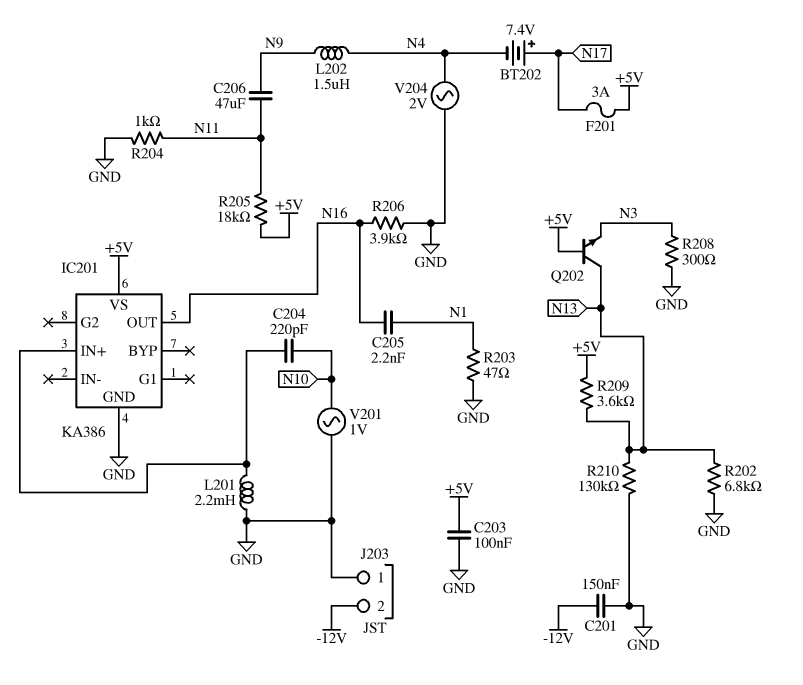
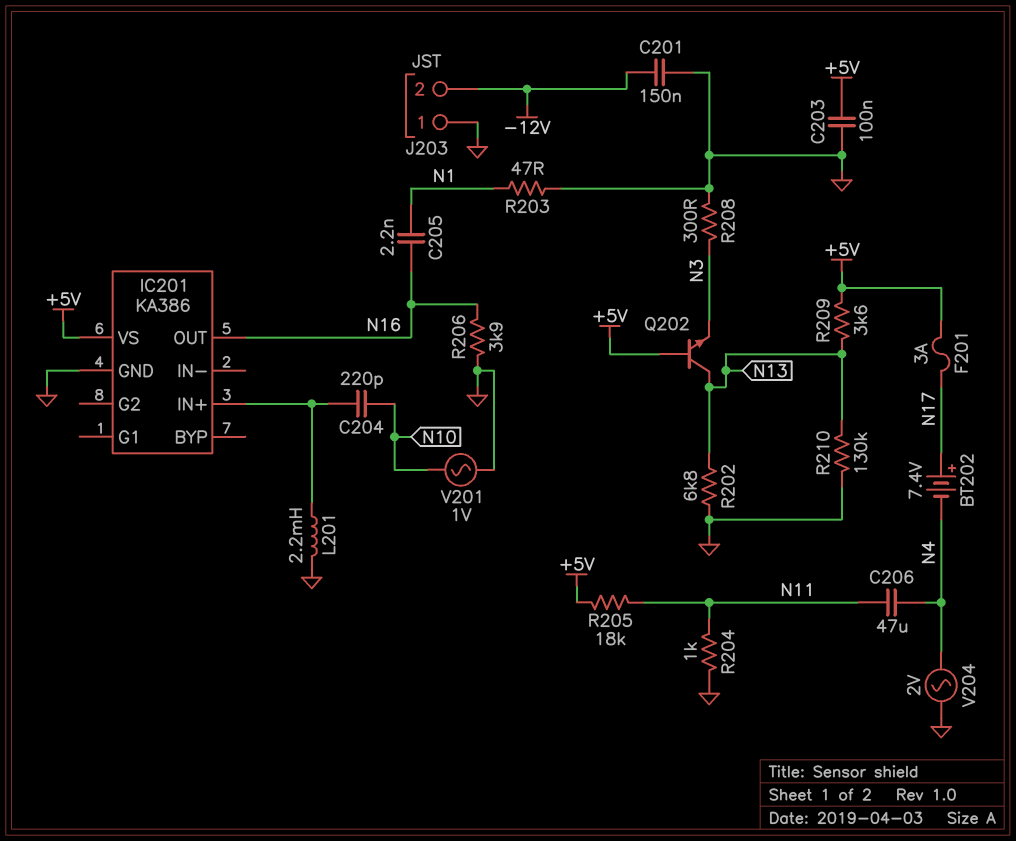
C206: 47uF (N9, N11) -> 47uF (N4, N11)
L202: 1.5uH (N4, N9) -> none

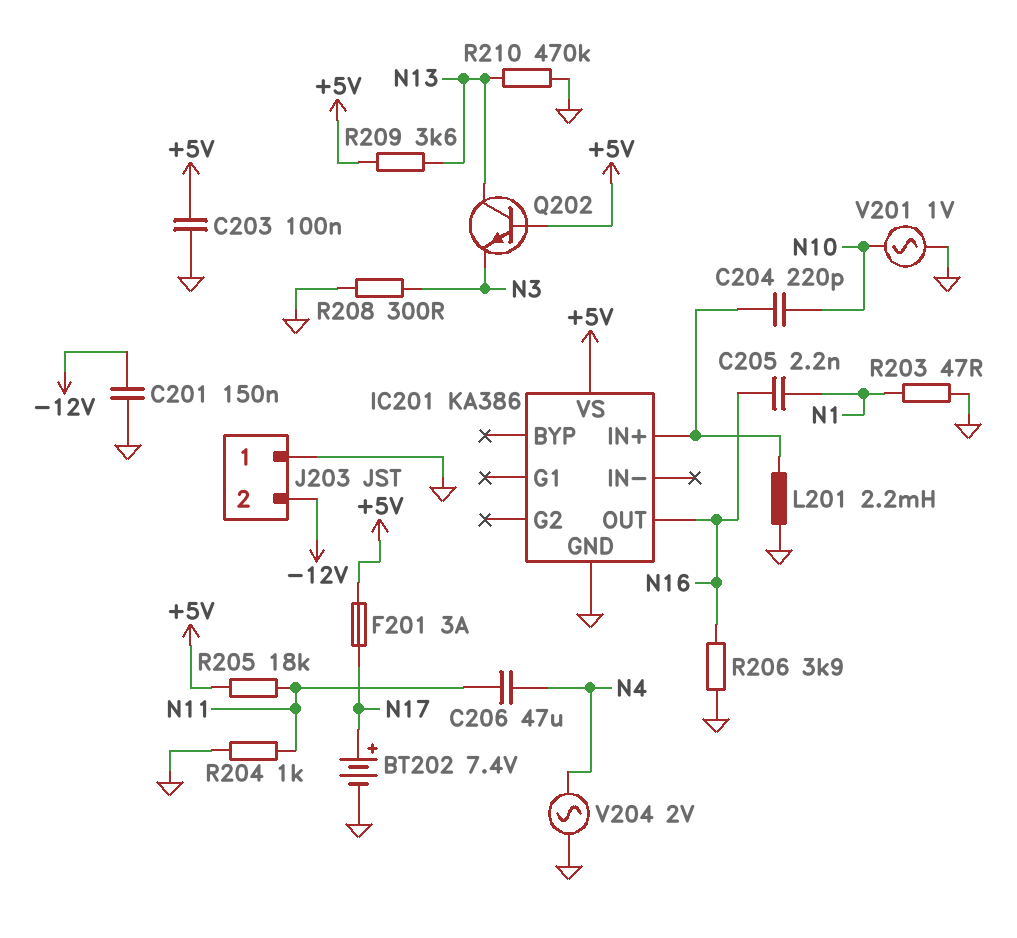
BT202: 7.4V (plus N17, minus N4) -> 7.4V (plus N17, minus GND)
R202: 6.8k (GND, N13) -> none
R210: 130k (GND, N13) -> 470k (GND, N13)

